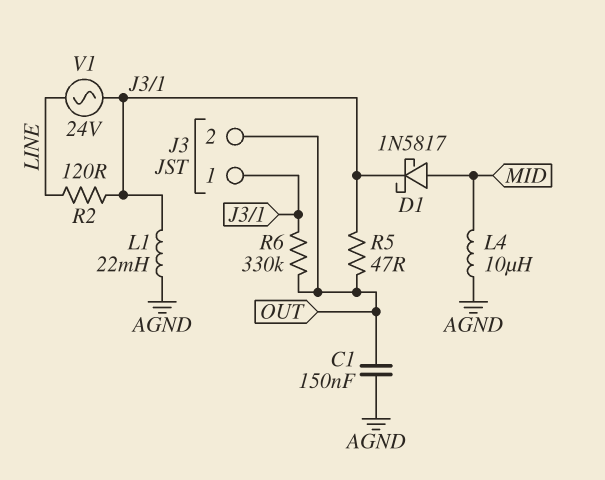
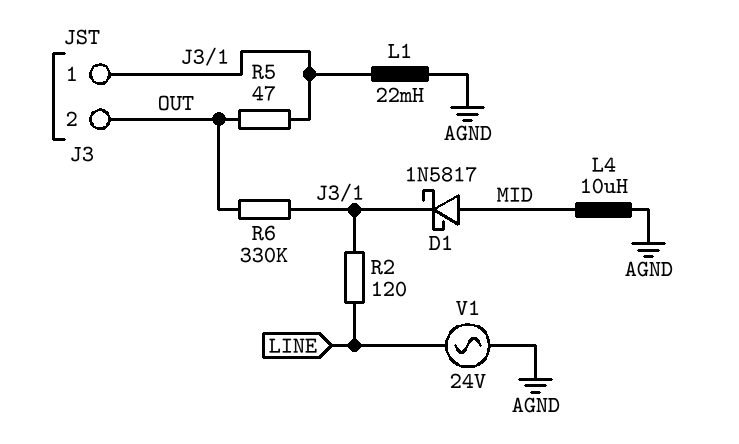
C1: 150nF (AGND, OUT) -> none
V1: AC 24V (J3/1, LINE) -> AC 24V (AGND, LINE)

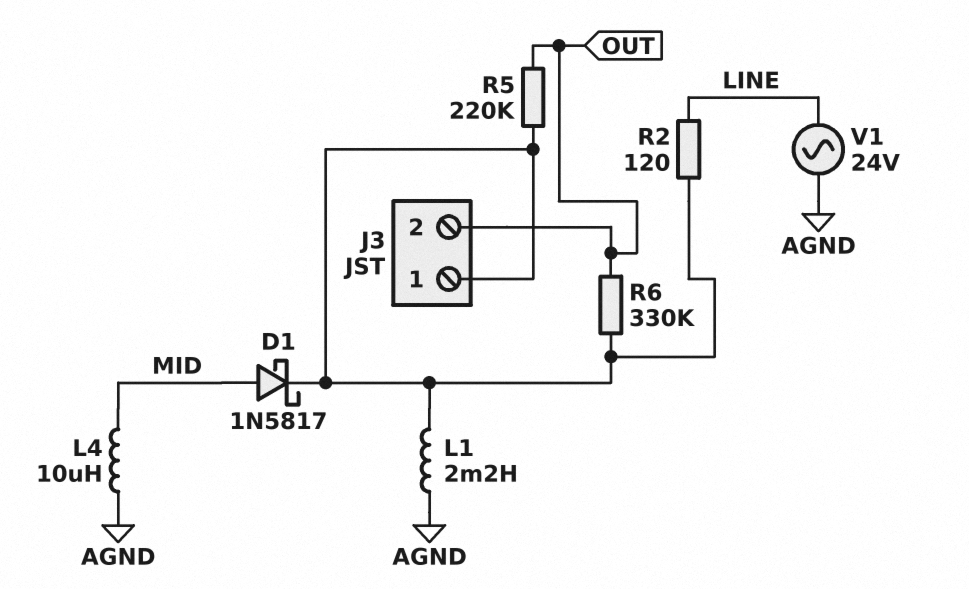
L1: 22mH (AGND, J3/1) -> 2.2mH (AGND, J3/1)
R5: 47 (J3/1, OUT) -> 220k (J3/1, OUT)

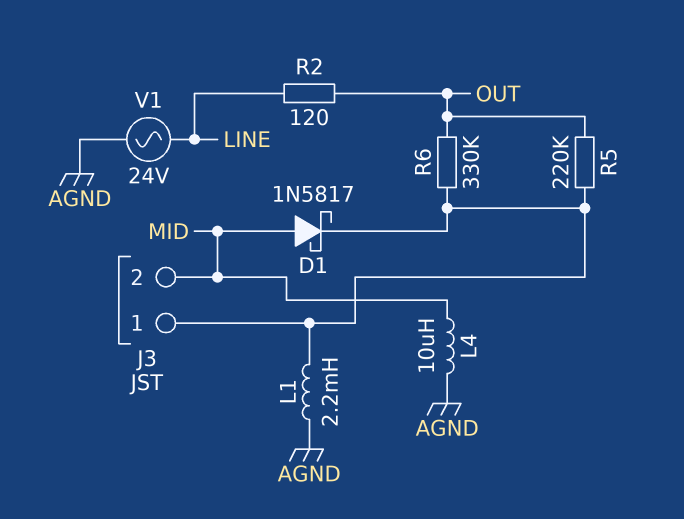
J3 pin 2: OUT -> MID
R2: 120 (J3/1, LINE) -> 120 (LINE, OUT)

